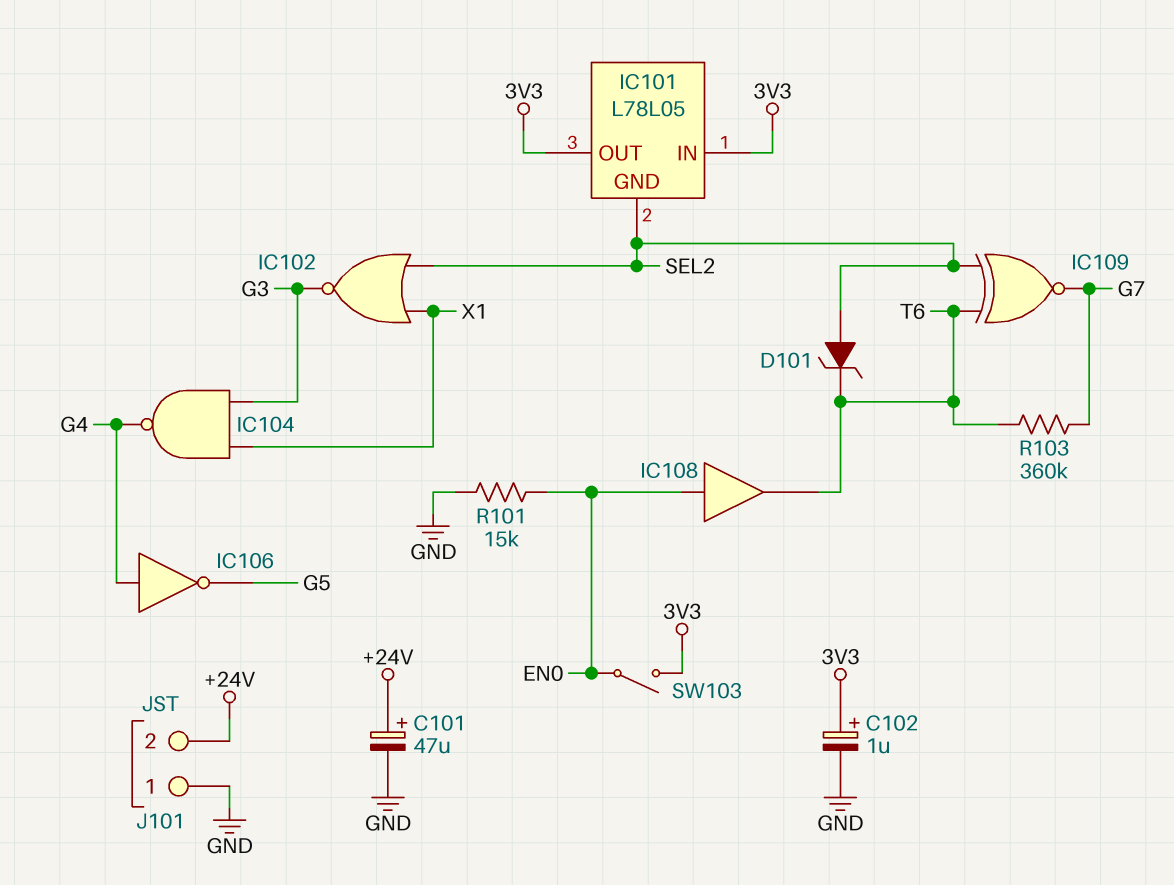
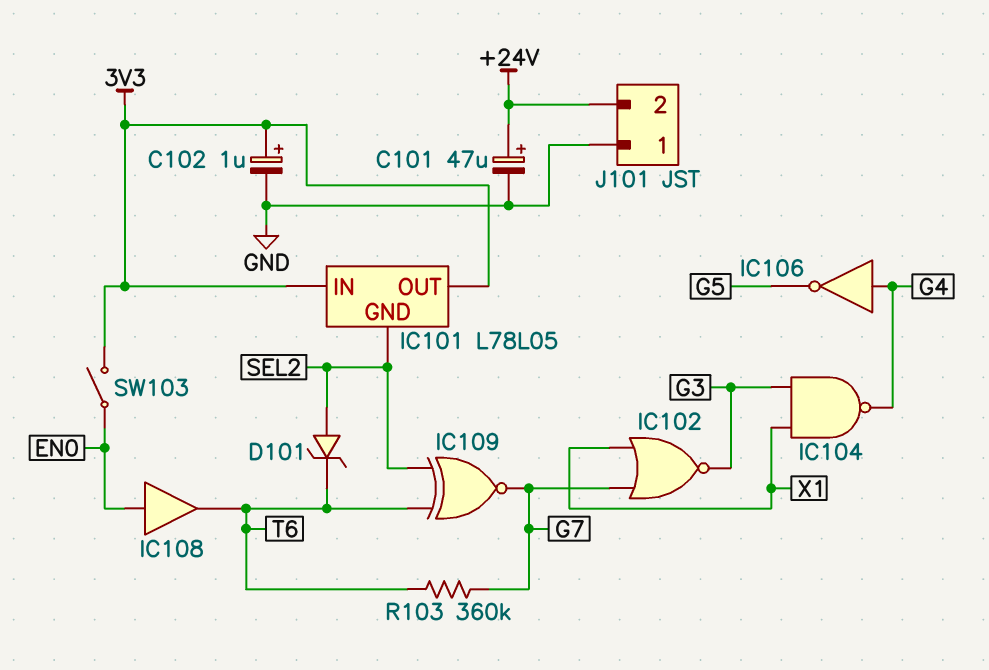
IC102: NOR (in SEL2, in X1, out G3) -> NOR (in G7, in X1, out G3)
R101: 15k (EN0, GND) -> none

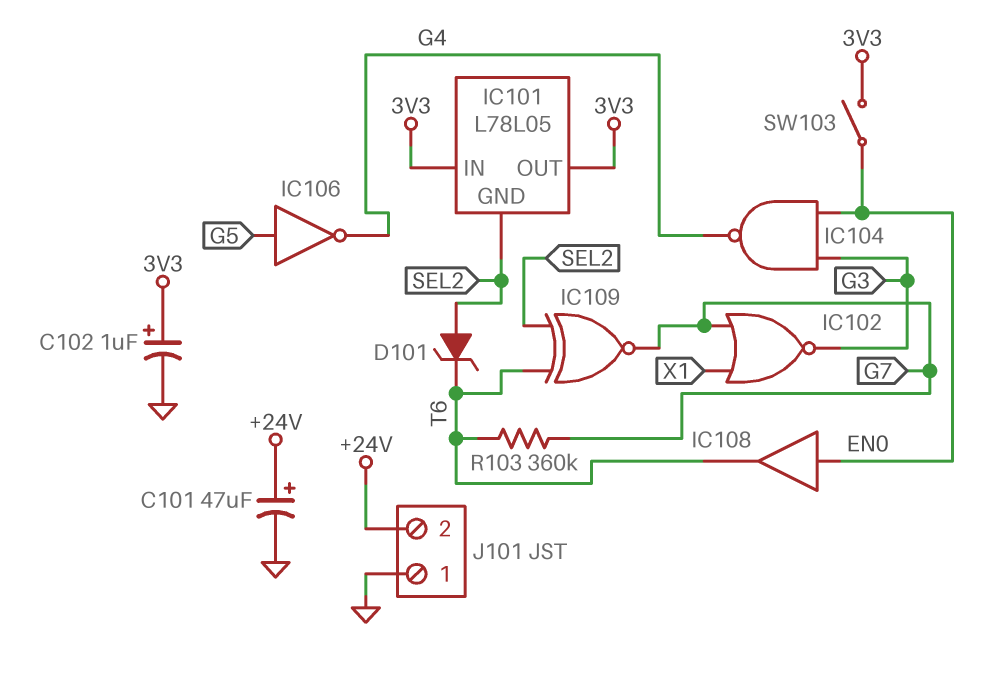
IC104: NAND (in G3, in X1, out G4) -> NAND (in EN0, in G3, out G4)
IC106: NOT (in G4, out G5) -> NOT (in G5, out G4)

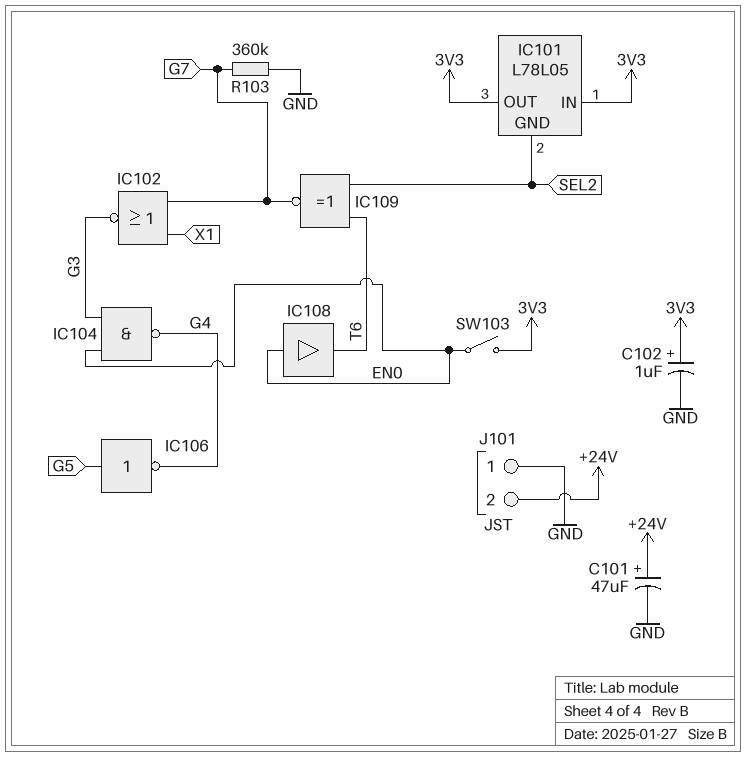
D101: zener (A SEL2, K T6) -> none
R103: 360k (G7, T6) -> 360k (G7, GND)

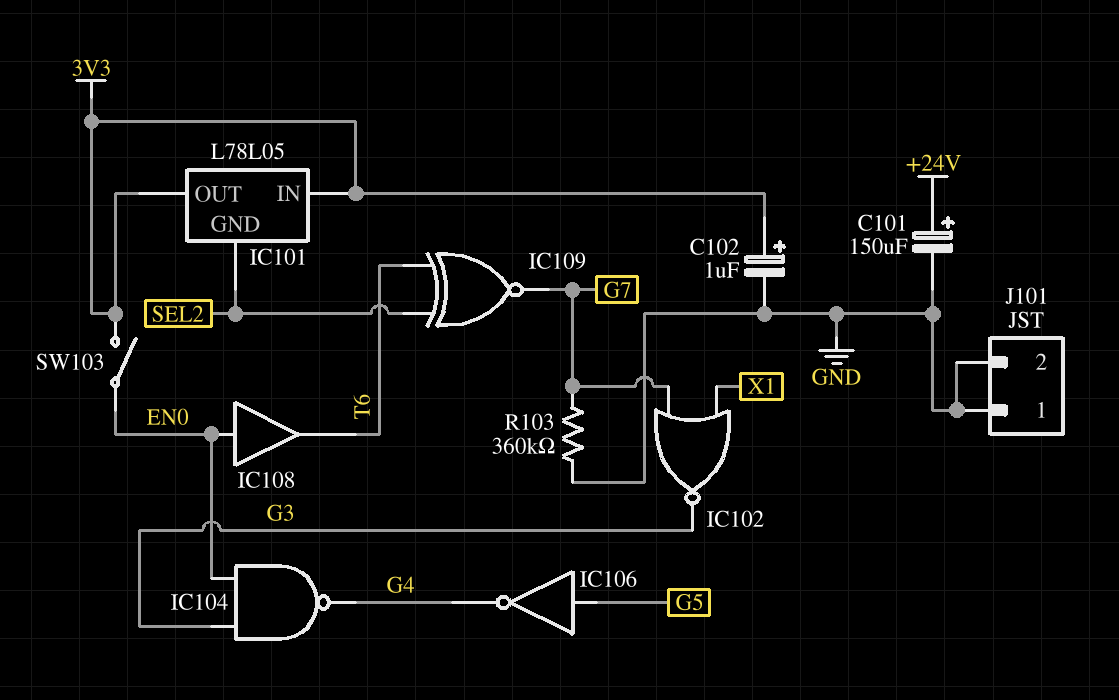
C101: 47uF (plus +24V, minus GND) -> 150uF (plus +24V, minus GND)
J101 pin 2: +24V -> GND

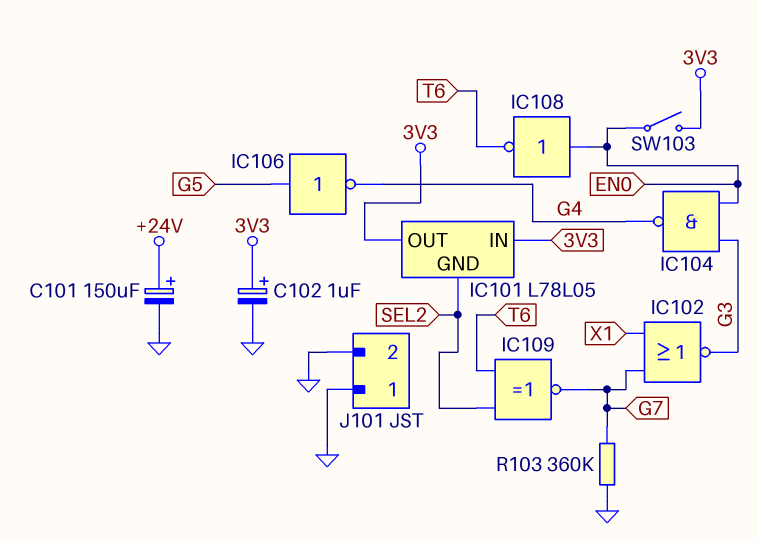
IC108: buffer (in EN0, out T6) -> NOT (in EN0, out T6)

